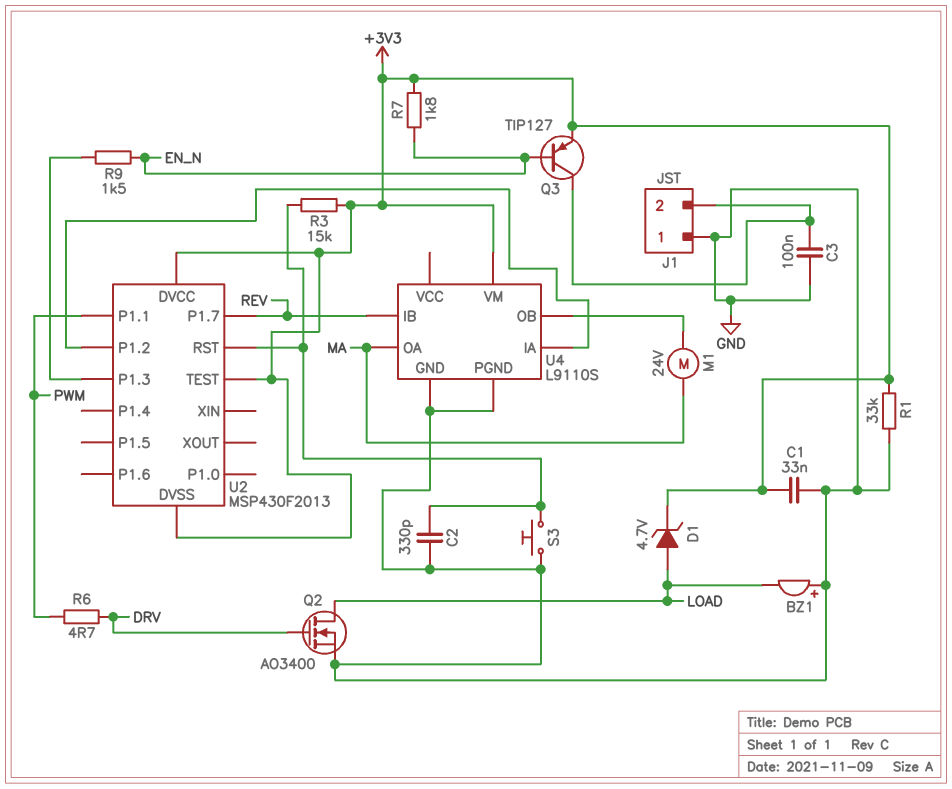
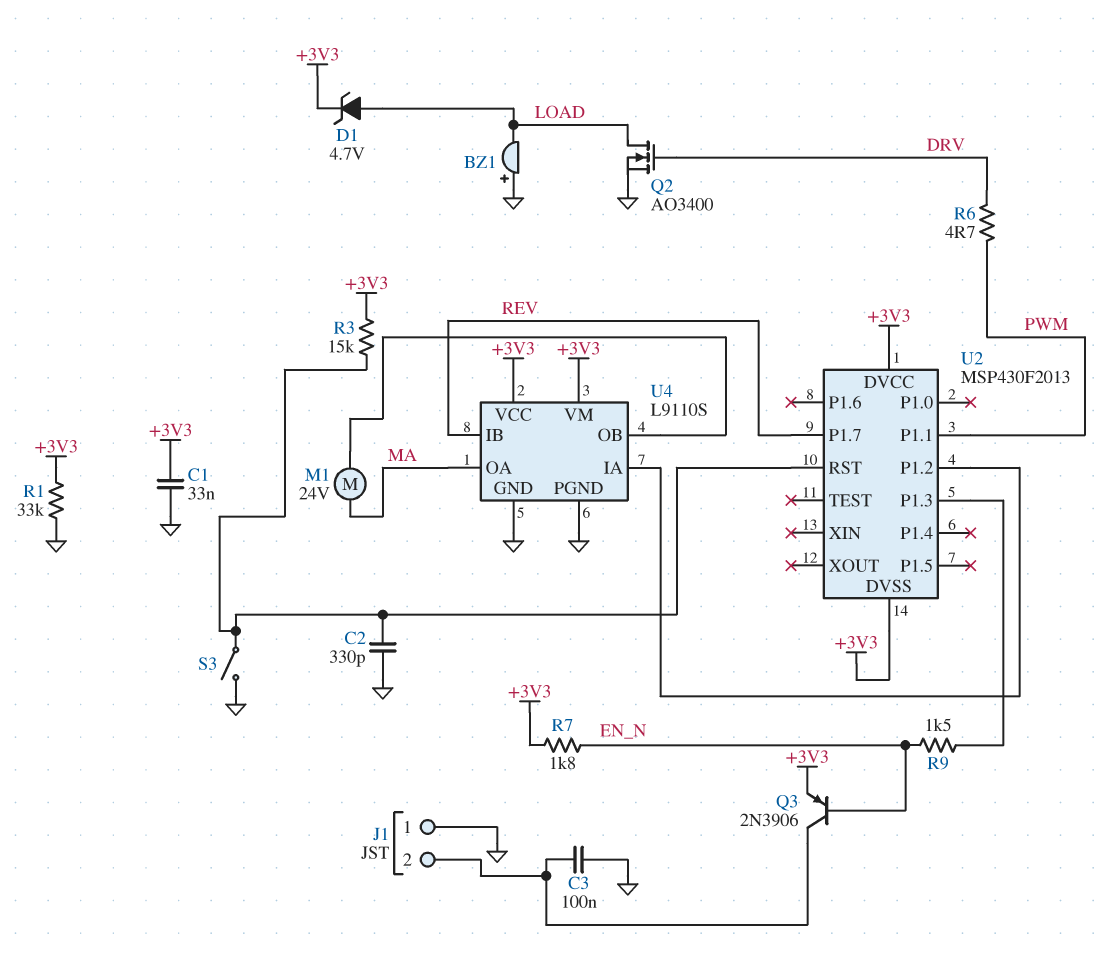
Q3: PNP TIP127 (B EN_N, C J1/2, E +3V3) -> PNP 2N3906 (B EN_N, C J1/2, E +3V3)
S3: button (GND, U2/RST) -> switch (GND, U2/RST)
U2 pin TEST: +3V3 -> none
U4 pin VCC: none -> +3V3

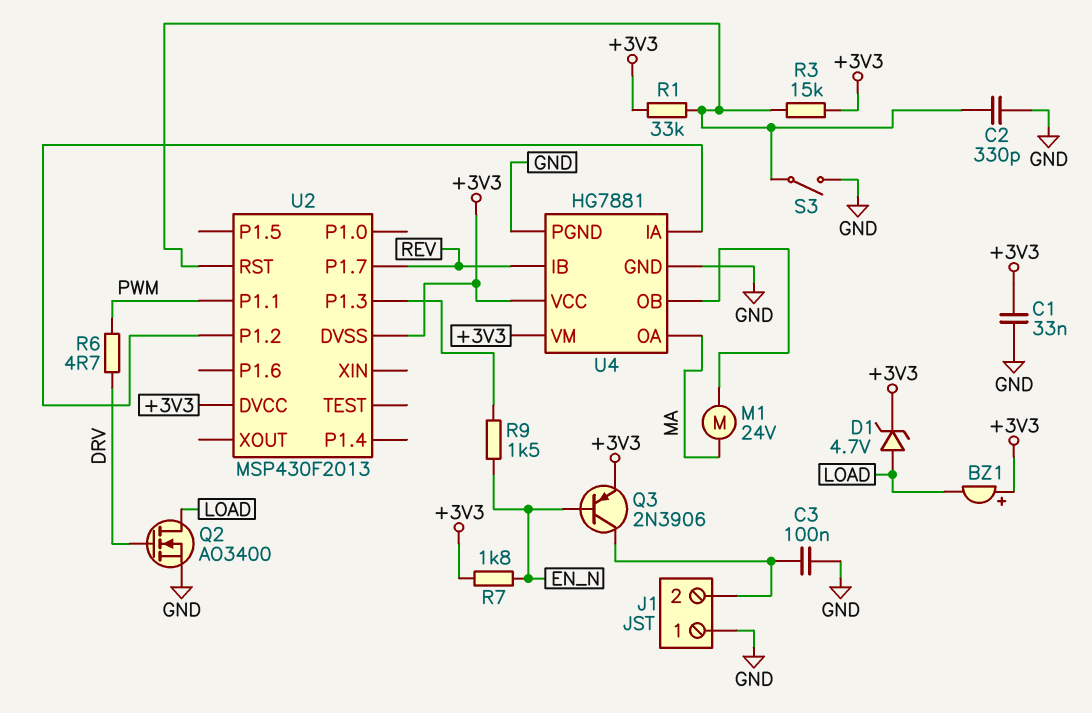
BZ1: buzzer (plus GND, minus LOAD) -> buzzer (plus +3V3, minus LOAD)
R1: 33k (+3V3, GND) -> 33k (+3V3, U2/RST)
U4: L9110S -> HG7881

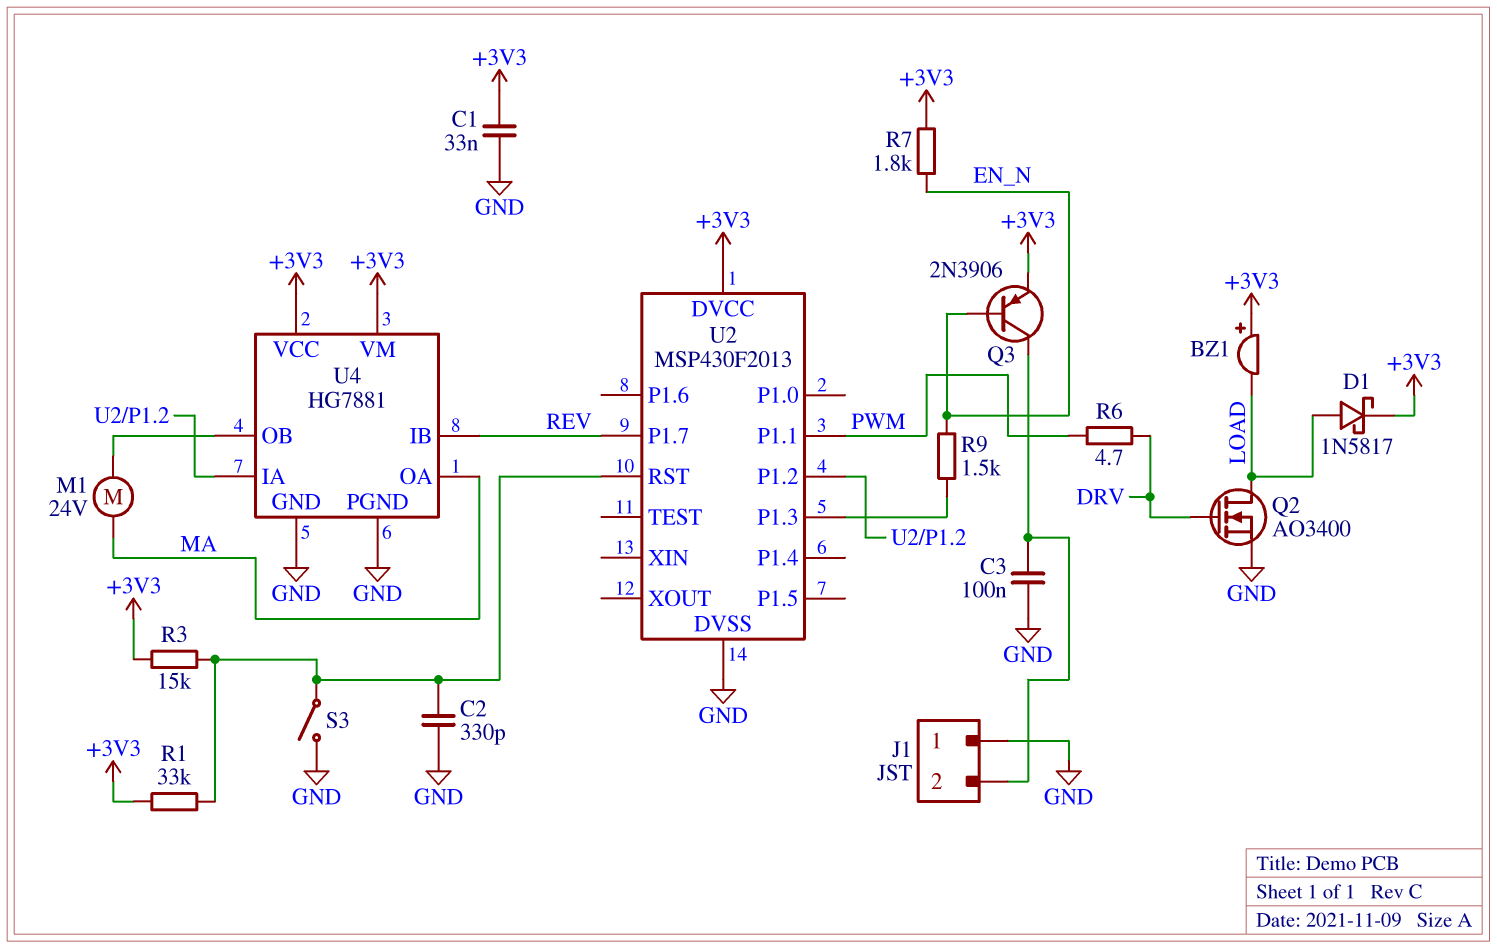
D1: zener 4.7V (A LOAD, K +3V3) -> schottky 1N5817 (A LOAD, K +3V3)
U2 pin DVSS: +3V3 -> GND

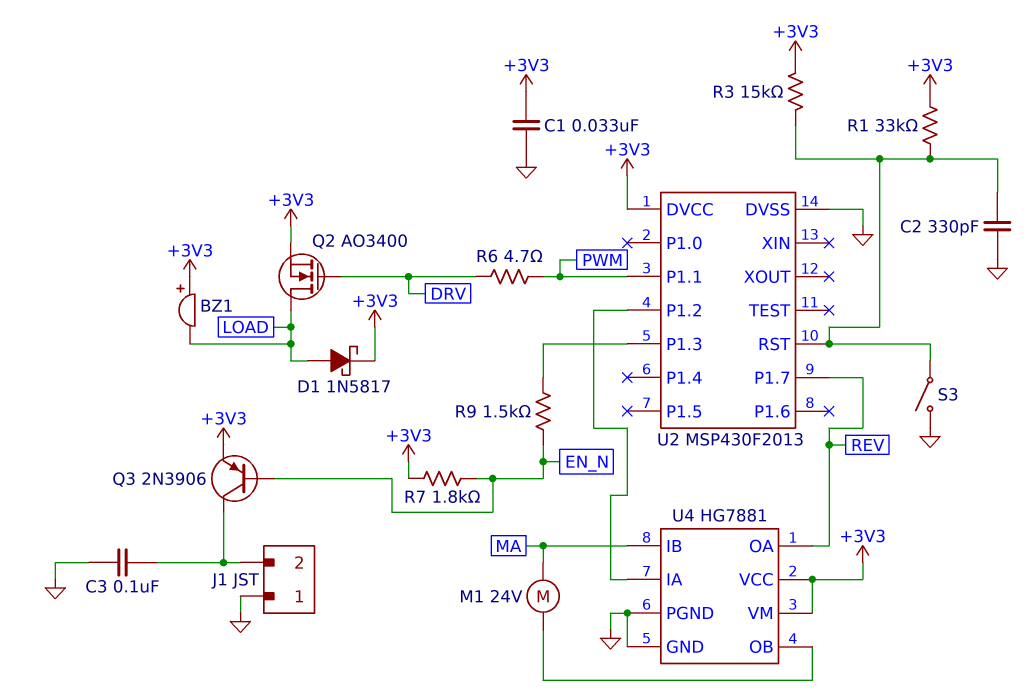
Q2: NMOS AO3400 (G DRV, D LOAD, S GND) -> NMOS AO3400 (G DRV, D LOAD, S +3V3)
U4 pin IB: REV -> MA
U4 pin OA: MA -> REV

